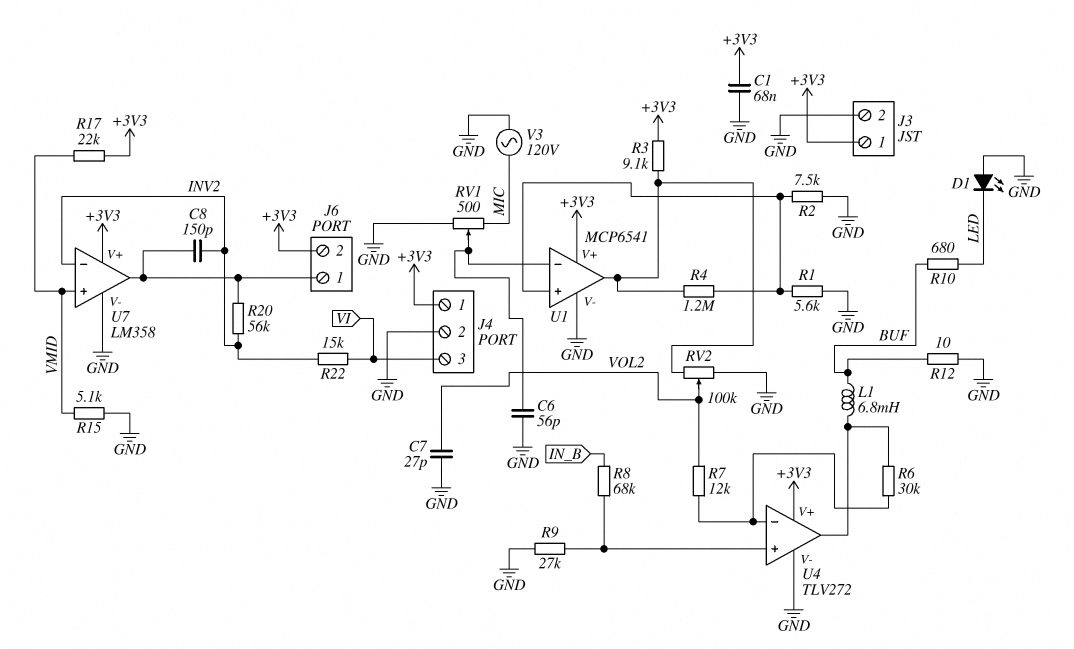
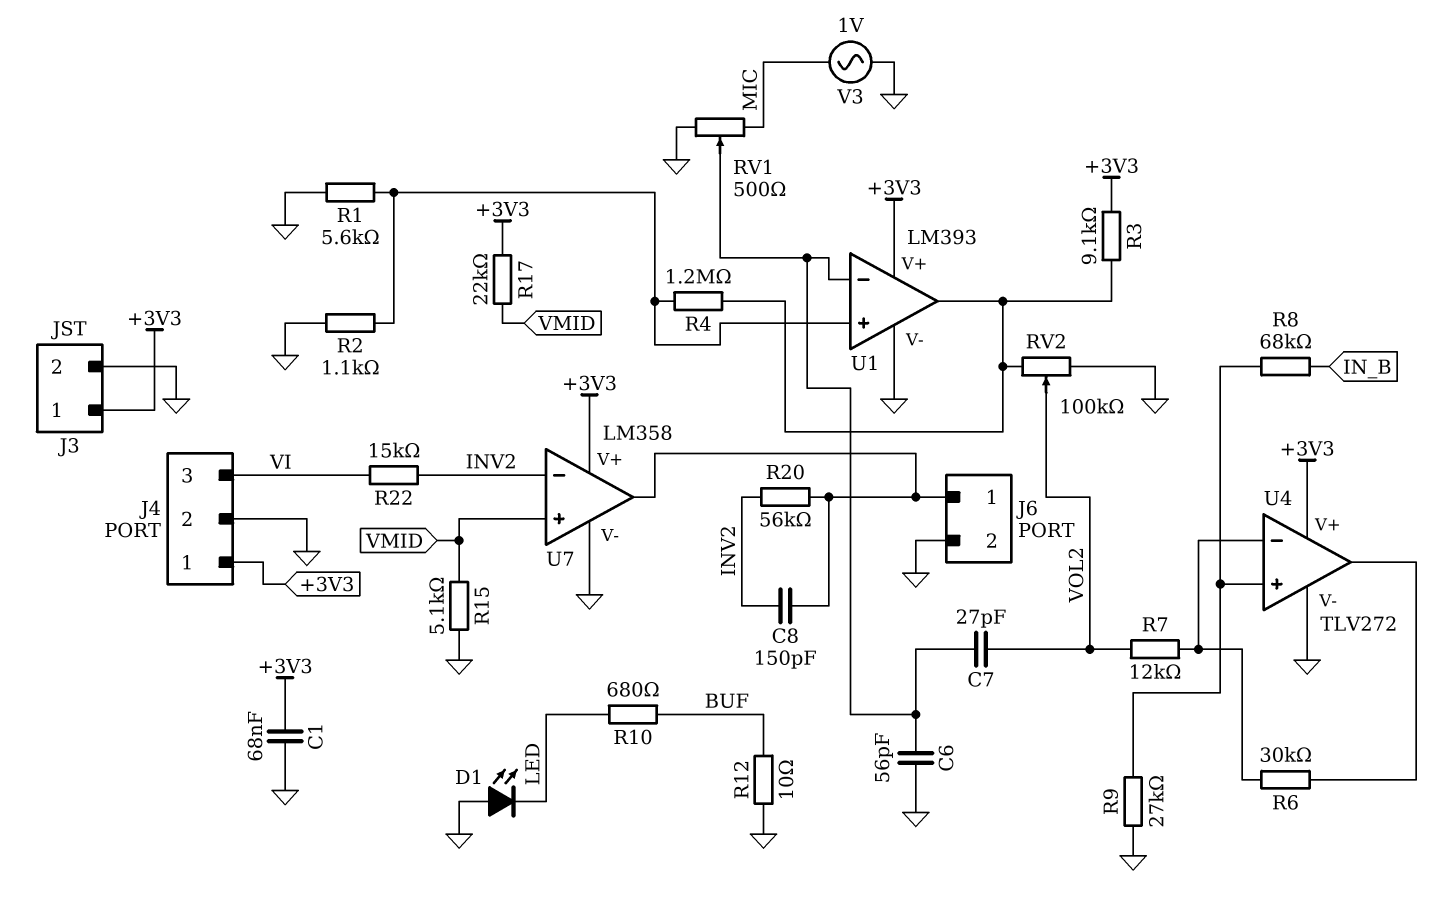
C7: 27pF (GND, VOL2) -> 27pF (U1/in-, VOL2)
J6 pin 2: +3V3 -> GND
L1: 6.8mH (BUF, U4/out) -> none
R2: 7.5k (GND, U1/in+) -> 1.1k (GND, U1/in+)
U1: MCP6541 -> LM393
V3: AC 120V (GND, MIC) -> AC 1V (GND, MIC)

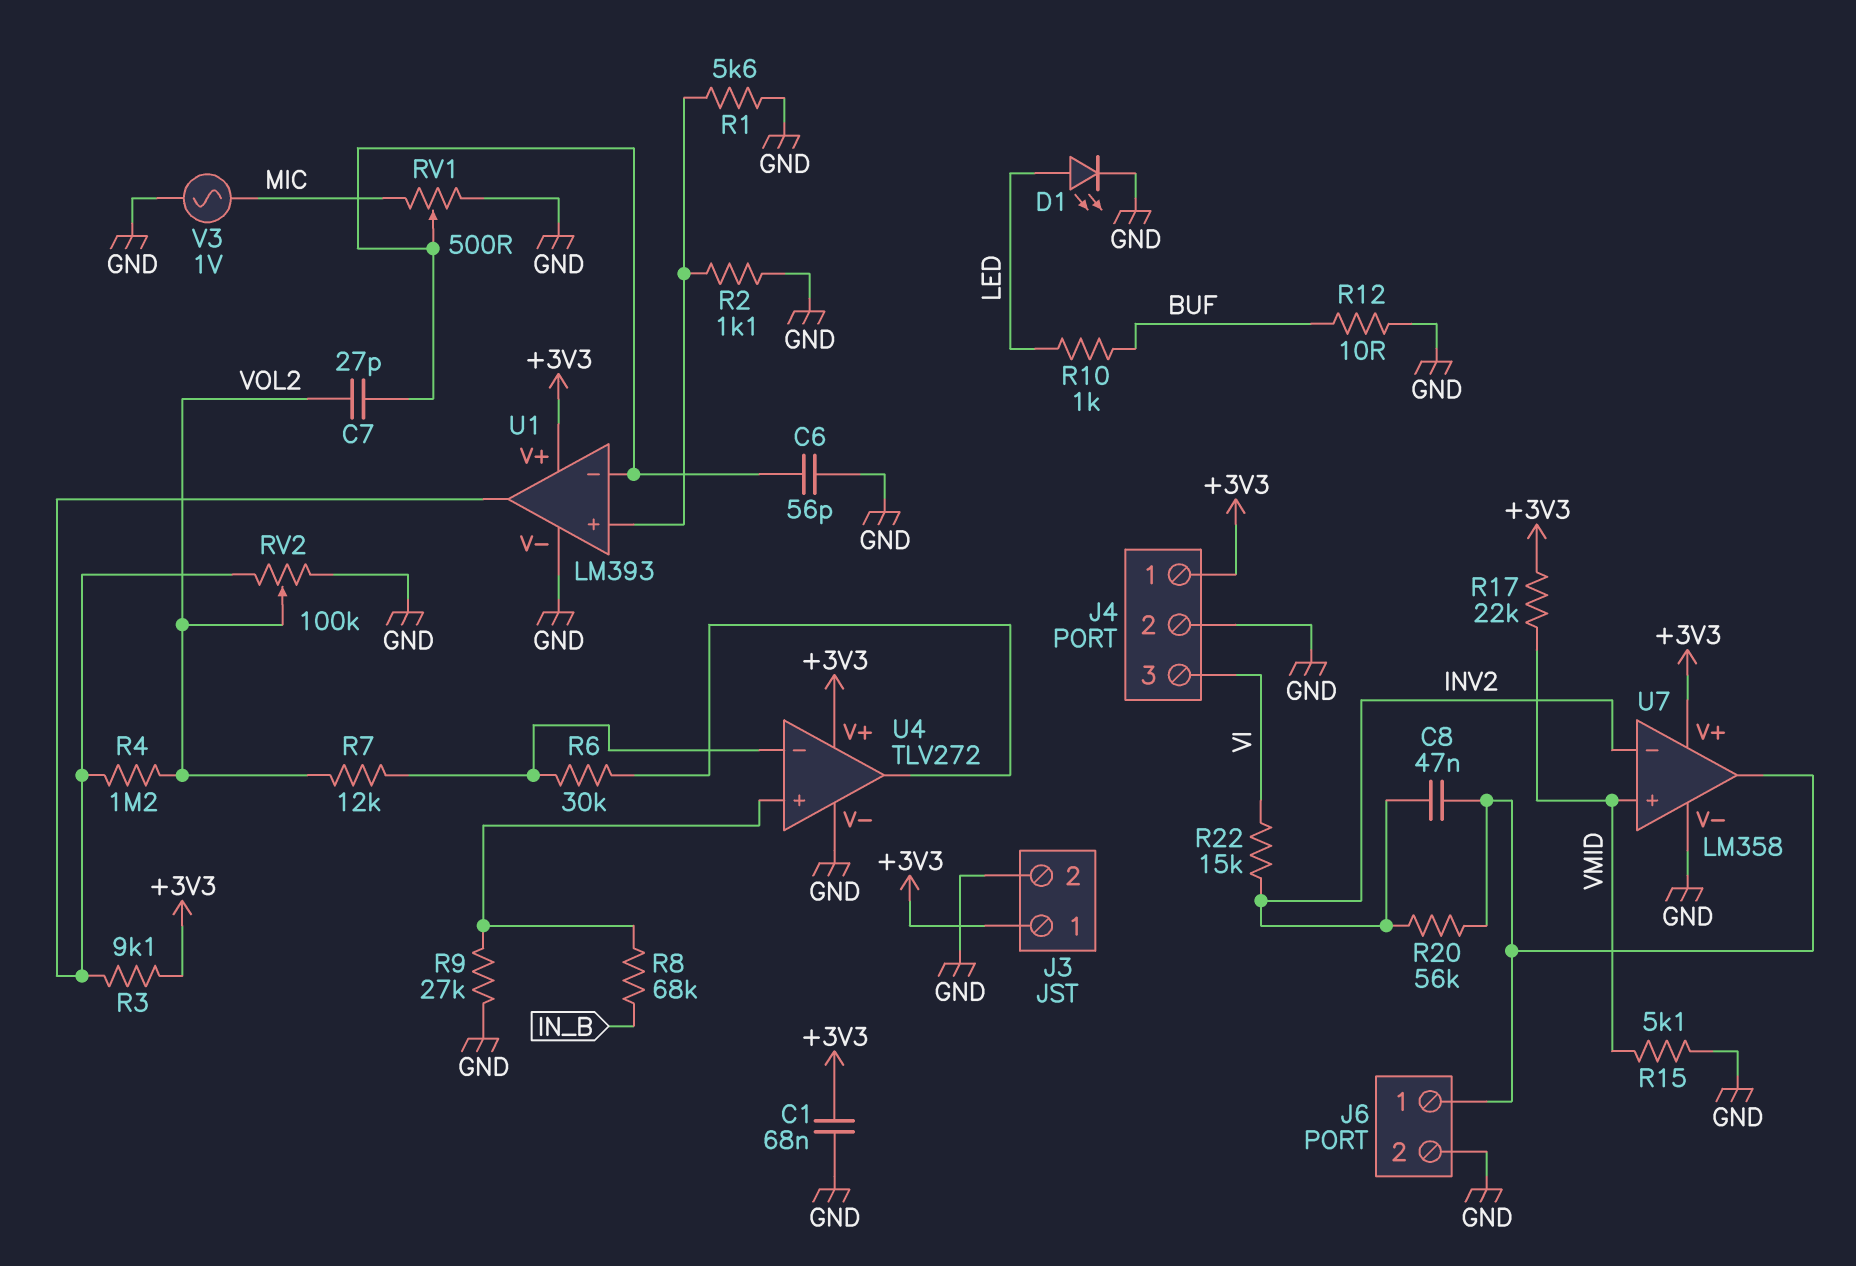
C8: 150pF (INV2, J6/1) -> 47nF (INV2, J6/1)
D1: LED (A GND, K LED) -> LED (A LED, K GND)
R4: 1.2M (U1/in+, U1/out) -> 1.2M (U1/out, VOL2)
R10: 680 (BUF, LED) -> 1k (BUF, LED)

